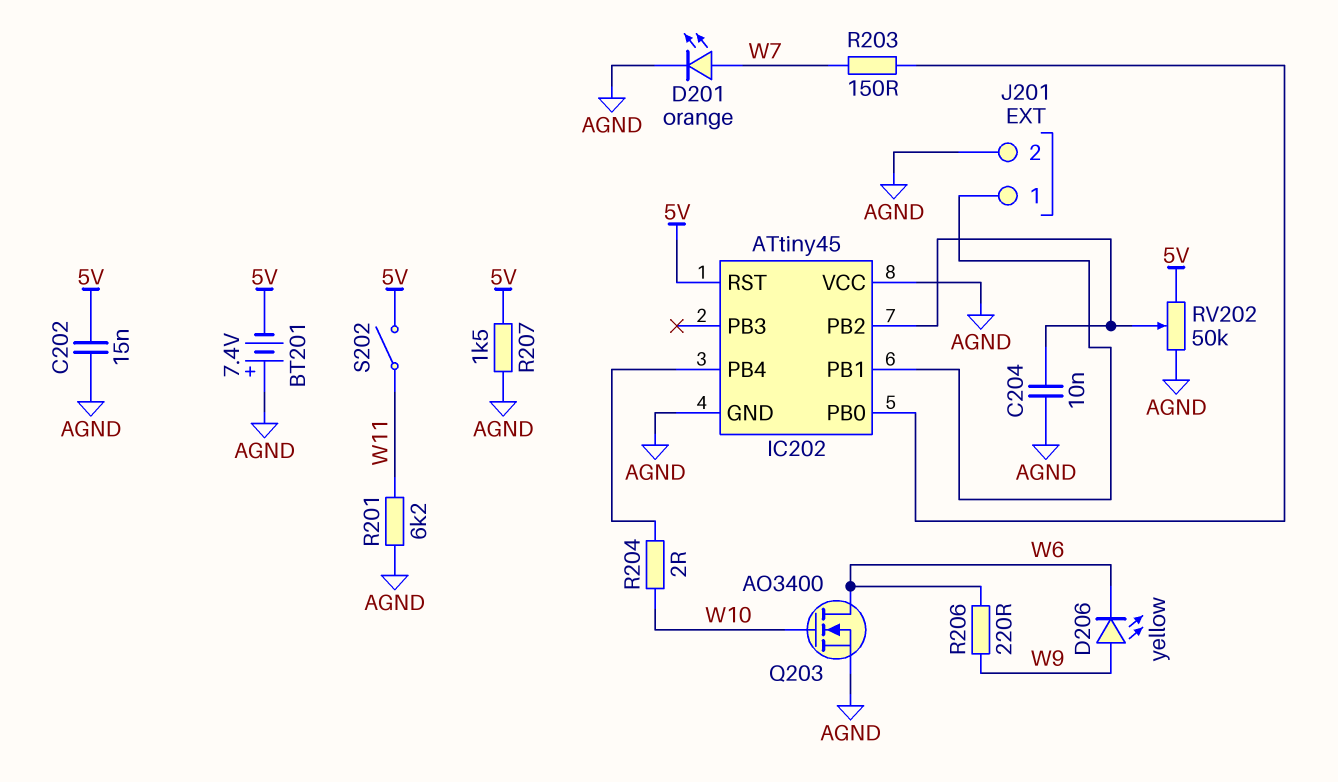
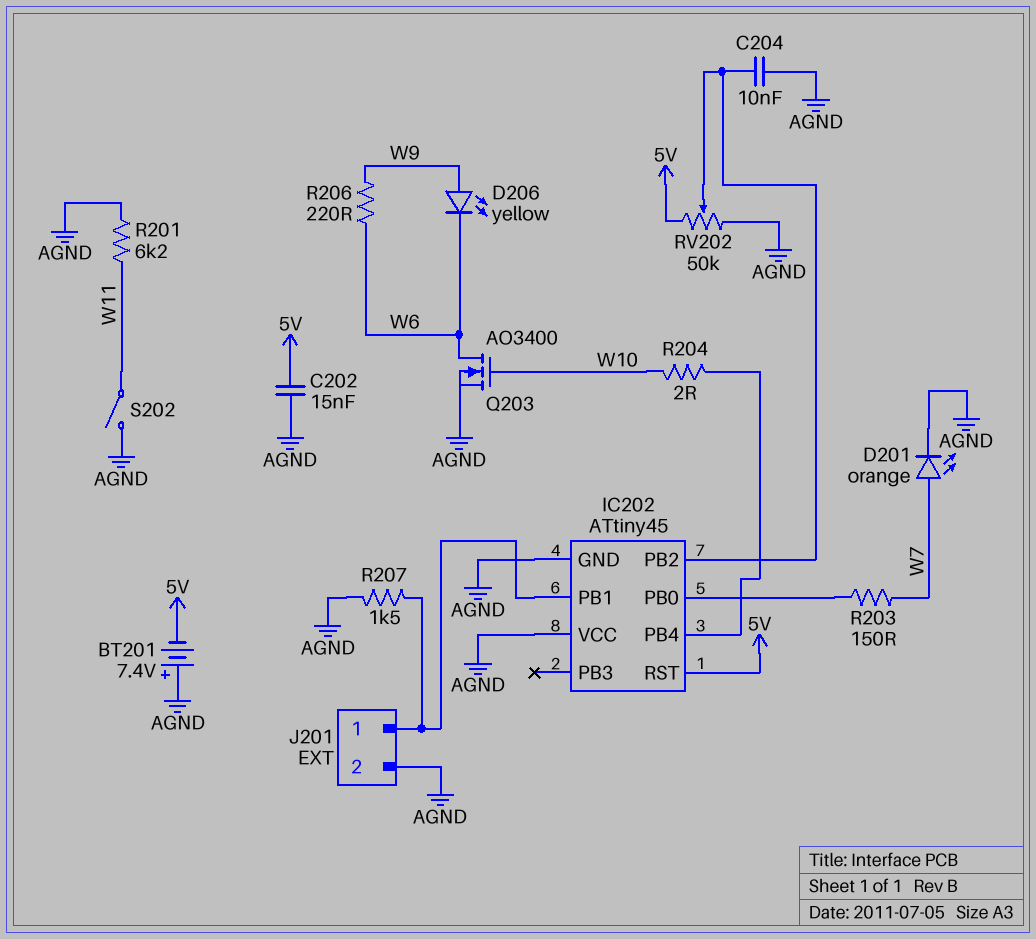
R207: 1.5k (5V, AGND) -> 1.5k (AGND, IC202/PB1)
S202: switch (5V, W11) -> switch (AGND, W11)

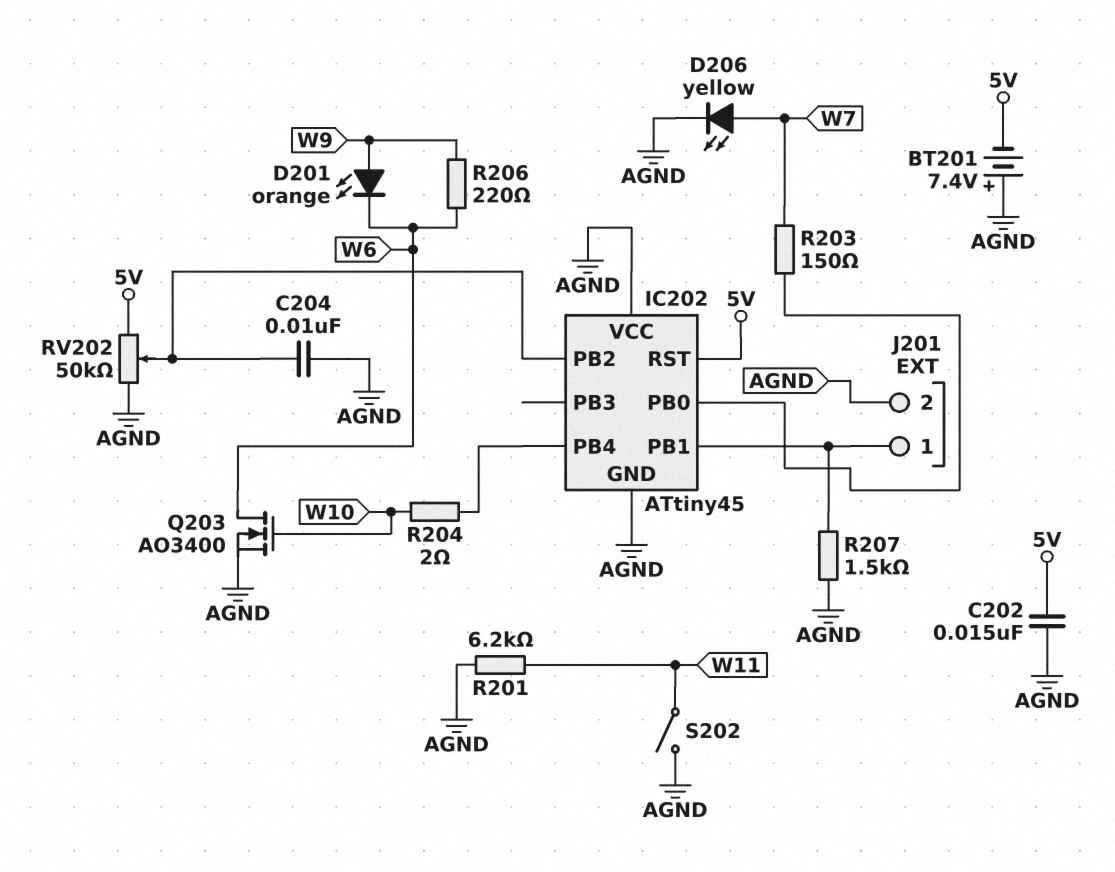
D201: LED orange (A W7, K AGND) -> LED orange (A W9, K W6)
D206: LED yellow (A W9, K W6) -> LED yellow (A W7, K AGND)

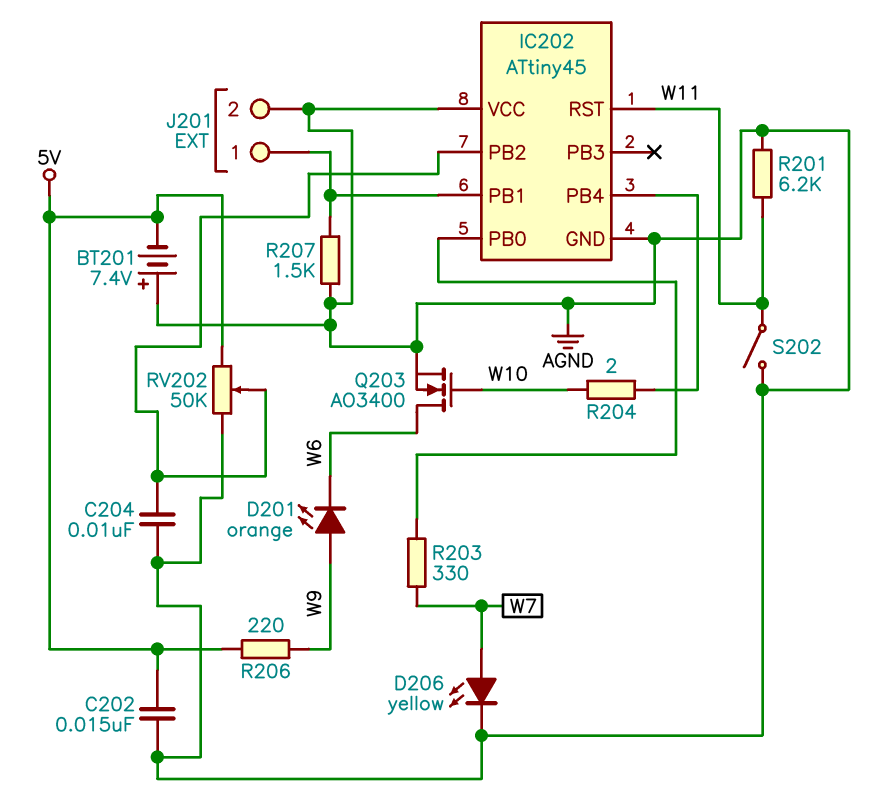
IC202 pin RST: 5V -> W11
R203: 150 (IC202/PB0, W7) -> 330 (IC202/PB0, W7)
R206: 220 (W6, W9) -> 220 (5V, W9)

